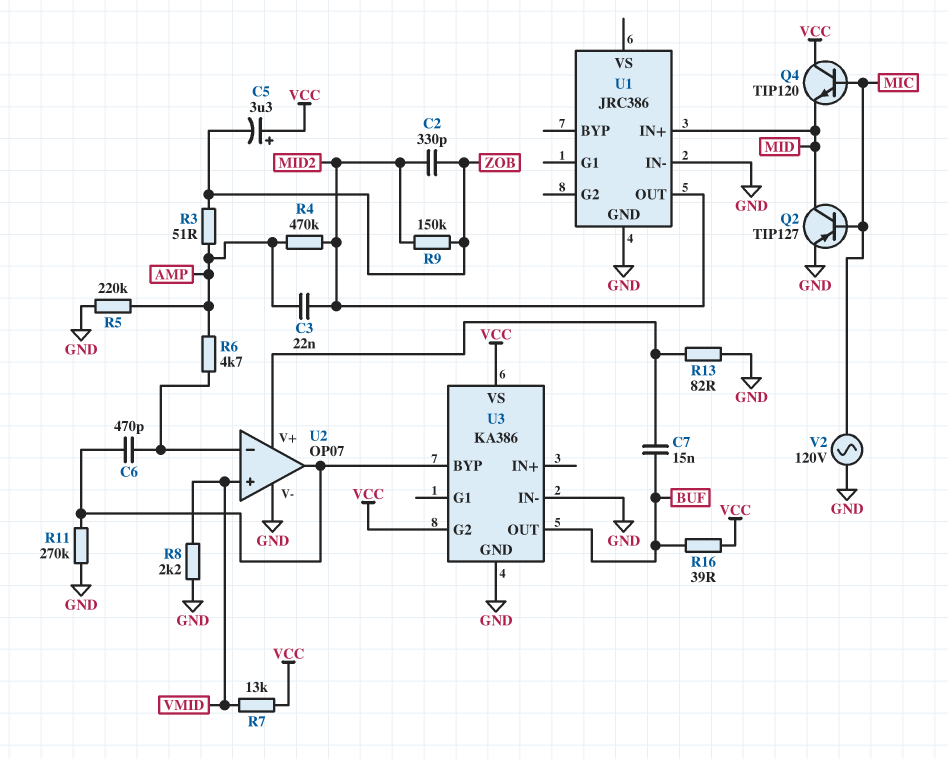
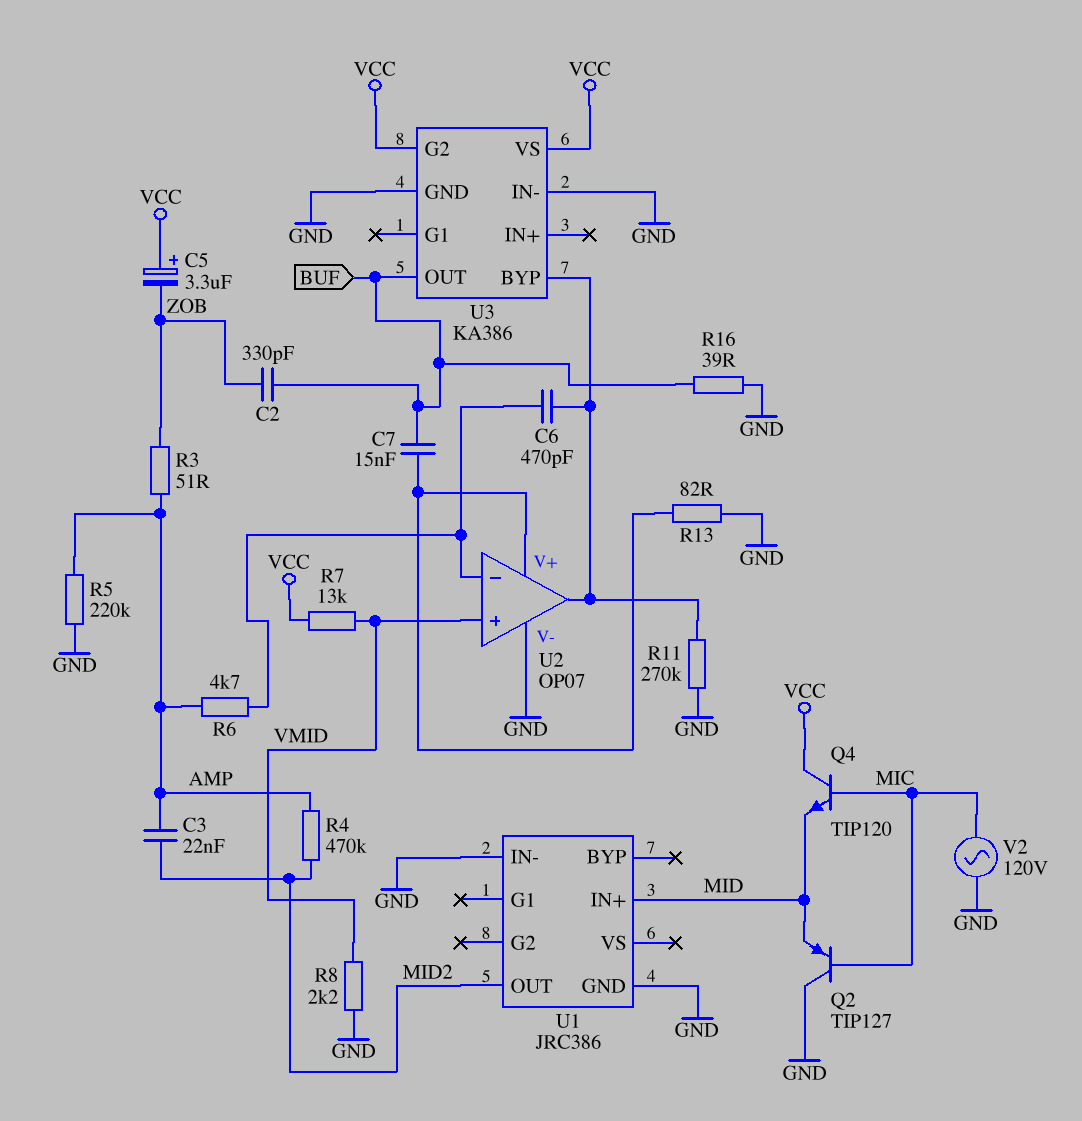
C2: 330pF (MID2, ZOB) -> 330pF (BUF, ZOB)
Q2: PNP TIP127 (B MIC, C MID, E GND) -> PNP TIP127 (B MIC, C GND, E MID)
R9: 150k (MID2, ZOB) -> none
R16: 39 (BUF, VCC) -> 39 (BUF, GND)

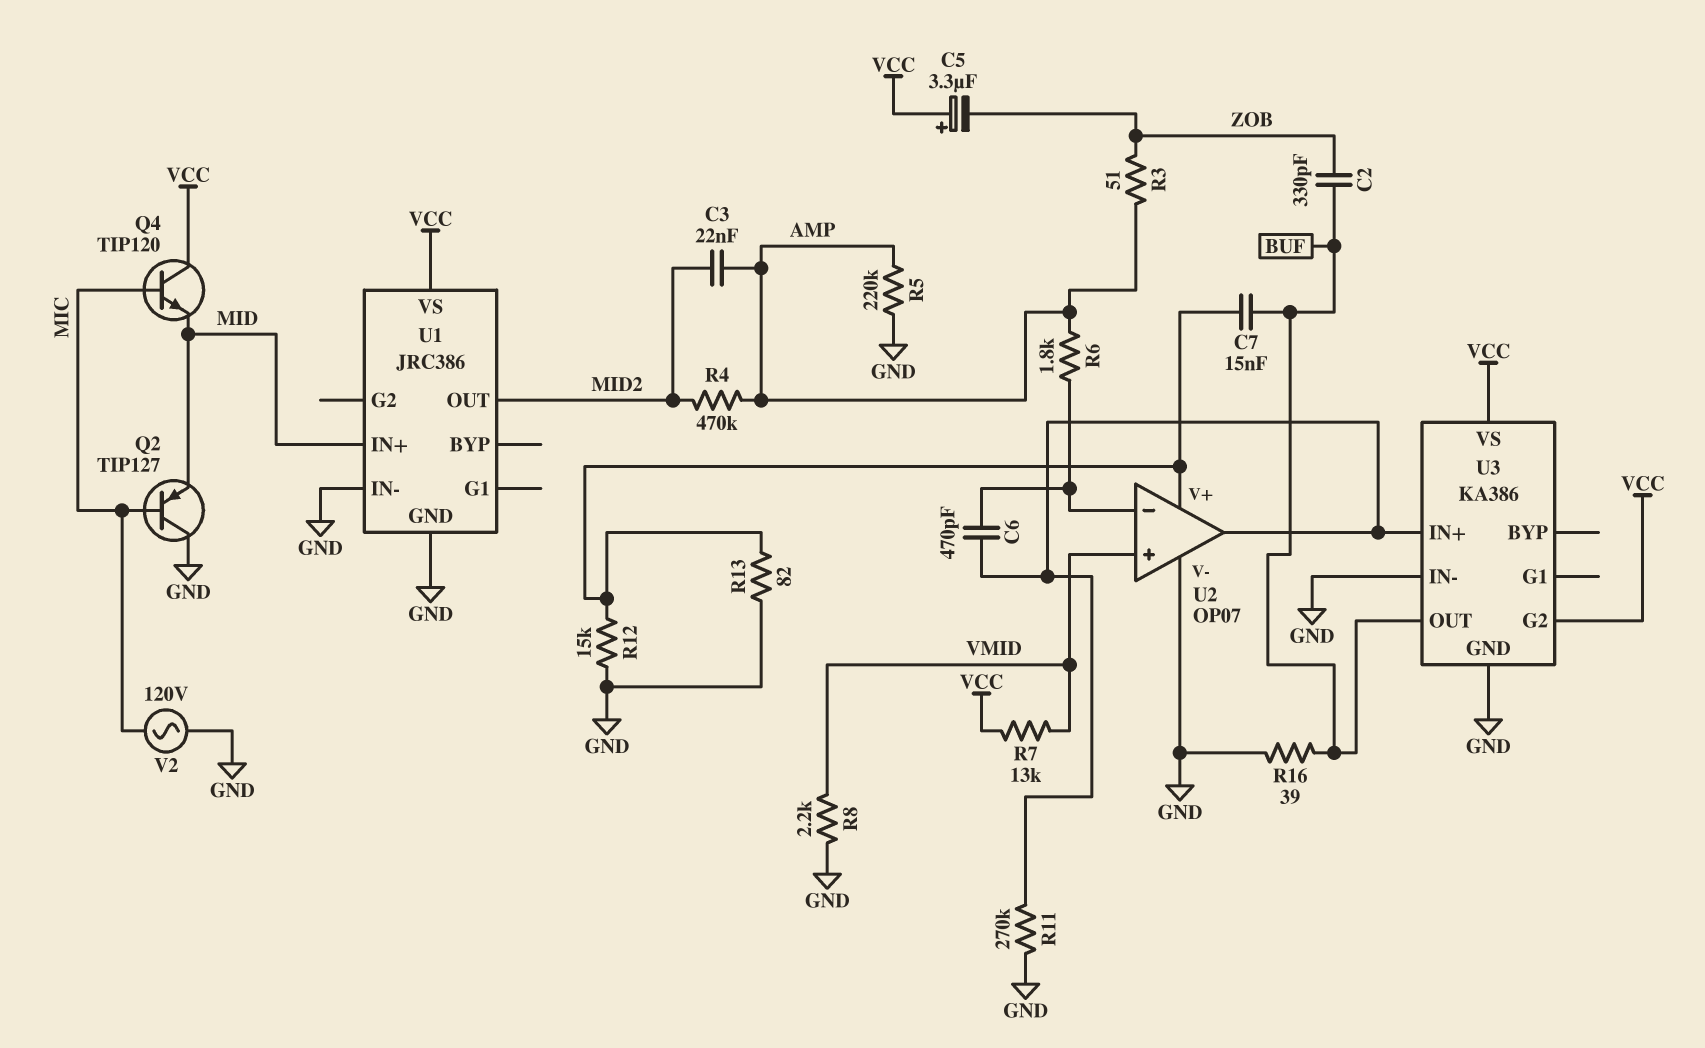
R6: 4.7k (AMP, U2/in-) -> 1.8k (AMP, U2/in-)
R12: none -> 15k (GND, U2/V+)
U1 pin VS: none -> VCC
U3 pin BYP: U2/out -> none
U3 pin IN+: none -> U2/out

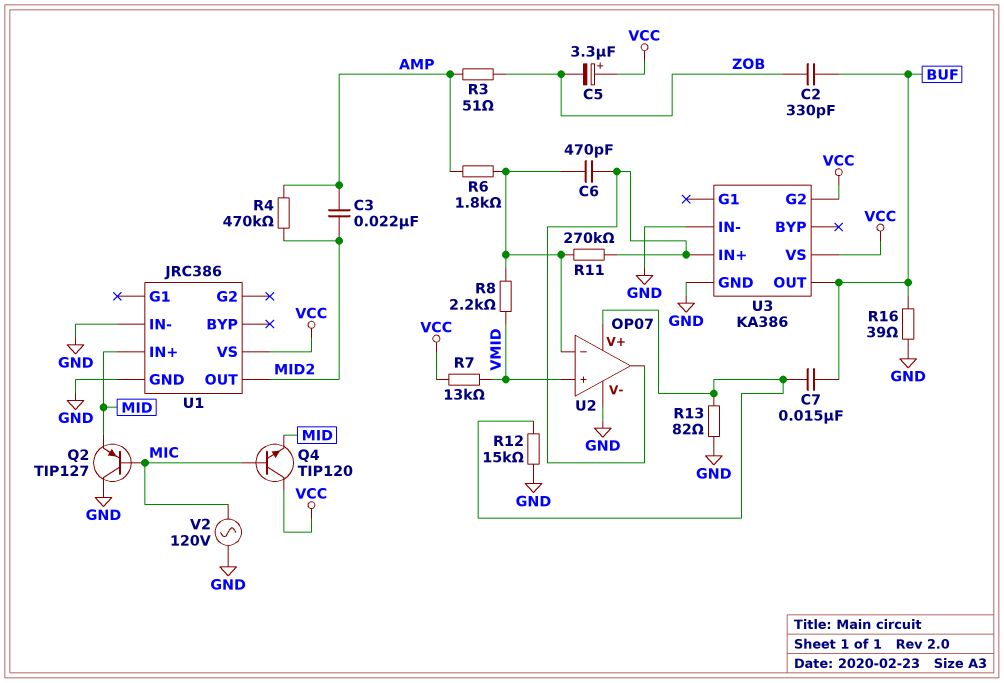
R5: 220k (AMP, GND) -> none
R8: 2.2k (GND, VMID) -> 2.2k (U2/in-, VMID)
R11: 270k (GND, U2/out) -> 270k (U2/in-, U2/out)

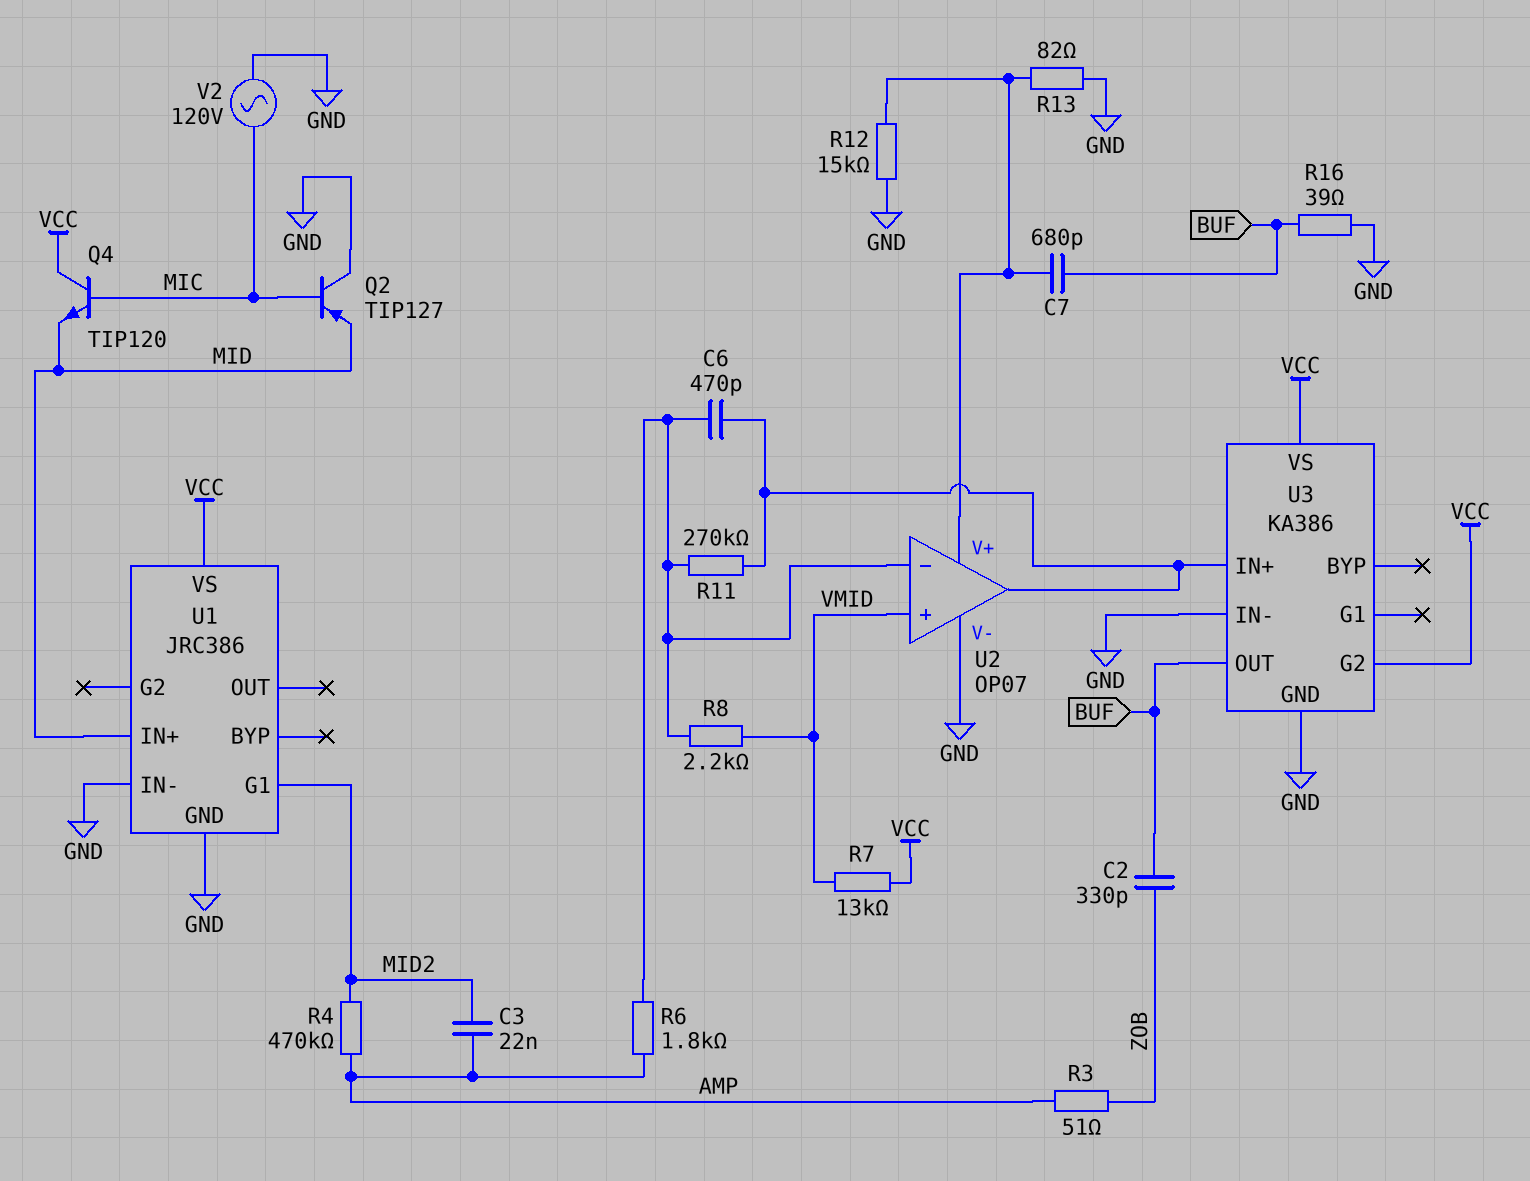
C5: 3.3uF (plus VCC, minus ZOB) -> none
C7: 15nF (BUF, U2/V+) -> 680pF (BUF, U2/V+)
U1 pin G1: none -> MID2
U1 pin OUT: MID2 -> none

